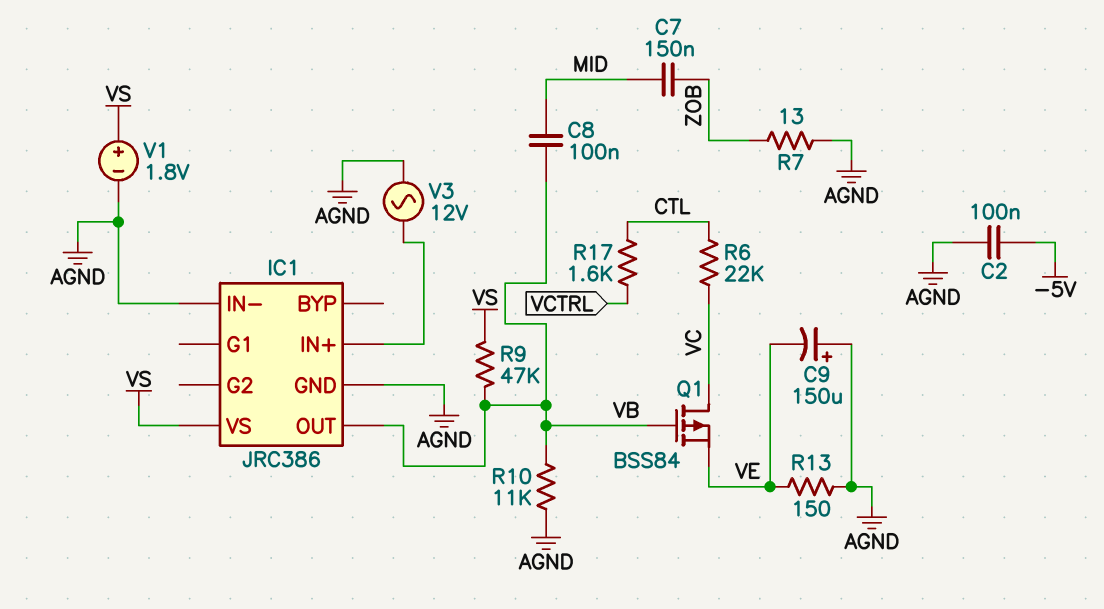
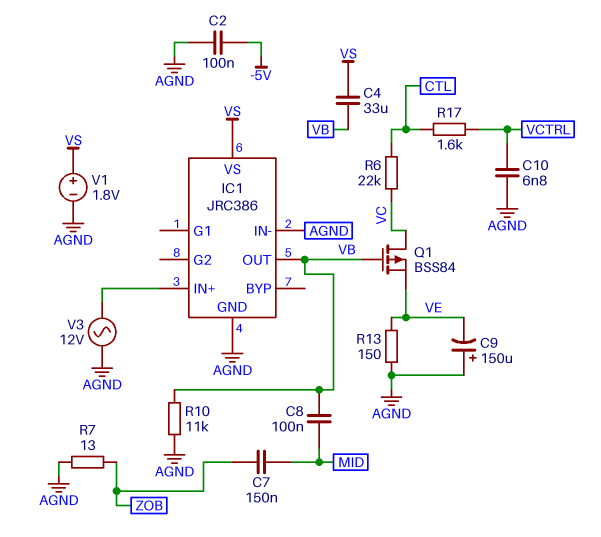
C4: none -> 33uF (VB, VS)
C10: none -> 6.8nF (AGND, VCTRL)
R9: 47k (VB, VS) -> none

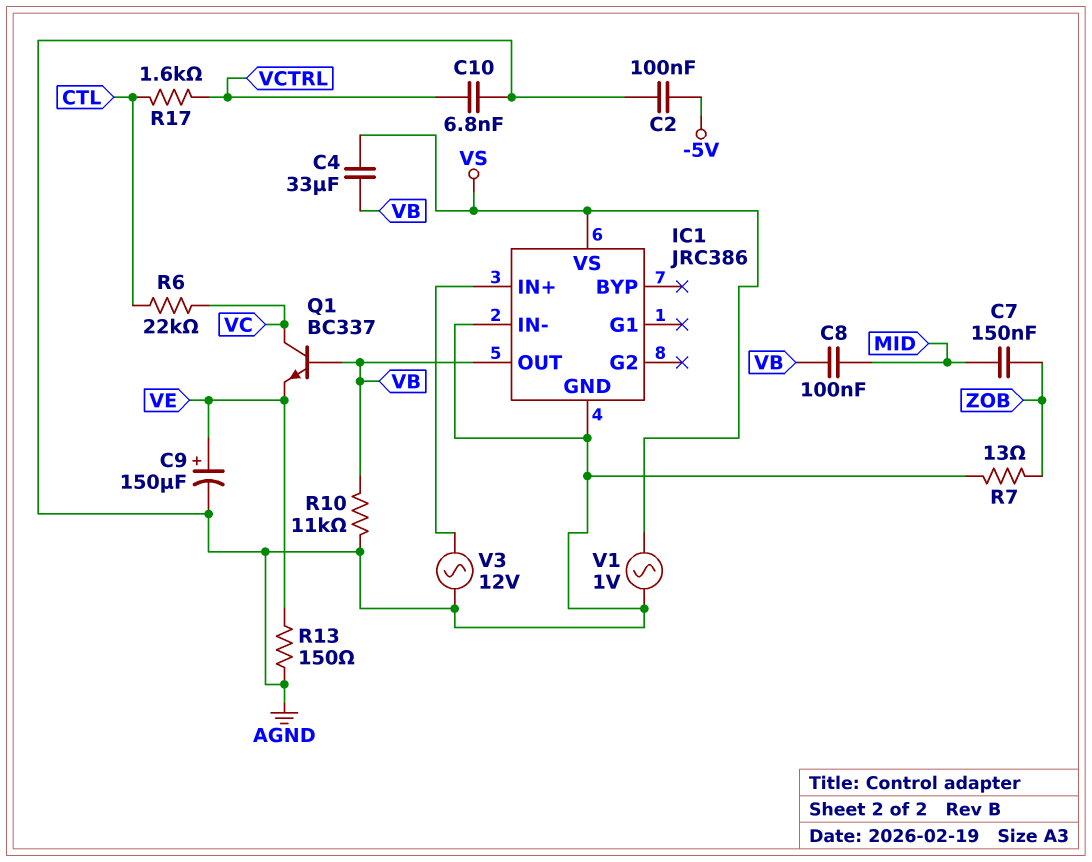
C9: 150uF (plus AGND, minus VE) -> 150uF (plus VE, minus AGND)
Q1: PMOS BSS84 (G VB, D VC, S VE) -> NPN BC337 (B VB, C VC, E VE)
V1: 1.8V (plus VS, minus AGND) -> AC 1V (AGND, VS)

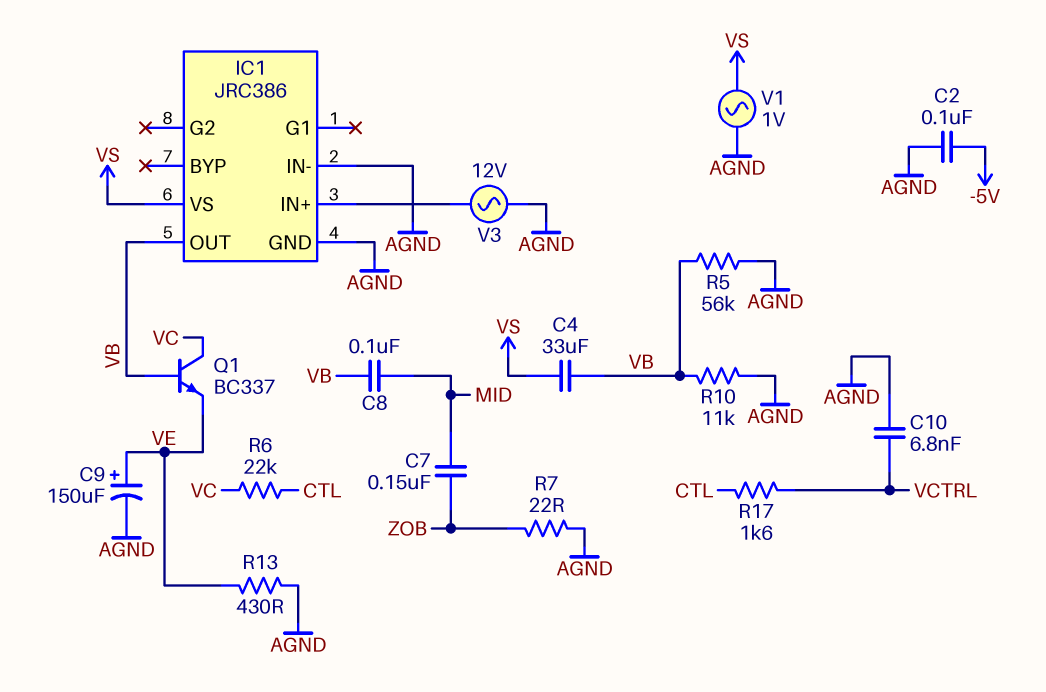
R5: none -> 56k (AGND, VB)
R7: 13 (AGND, ZOB) -> 22 (AGND, ZOB)
R13: 150 (AGND, VE) -> 430 (AGND, VE)

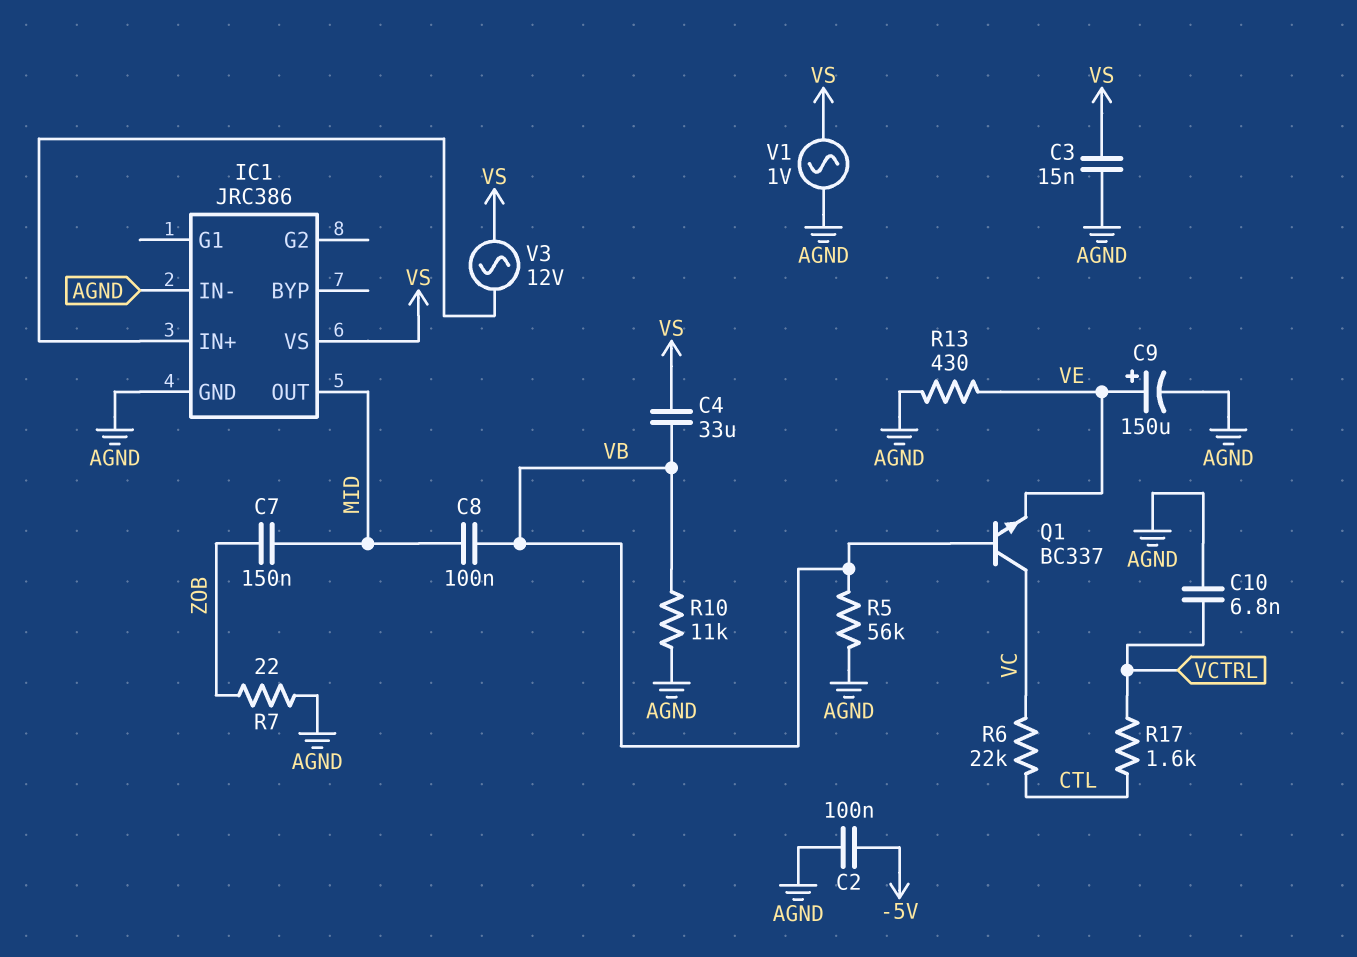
C3: none -> 15nF (AGND, VS)
IC1 pin OUT: VB -> MID
V3: AC 12V (AGND, IC1/IN+) -> AC 12V (IC1/IN+, VS)

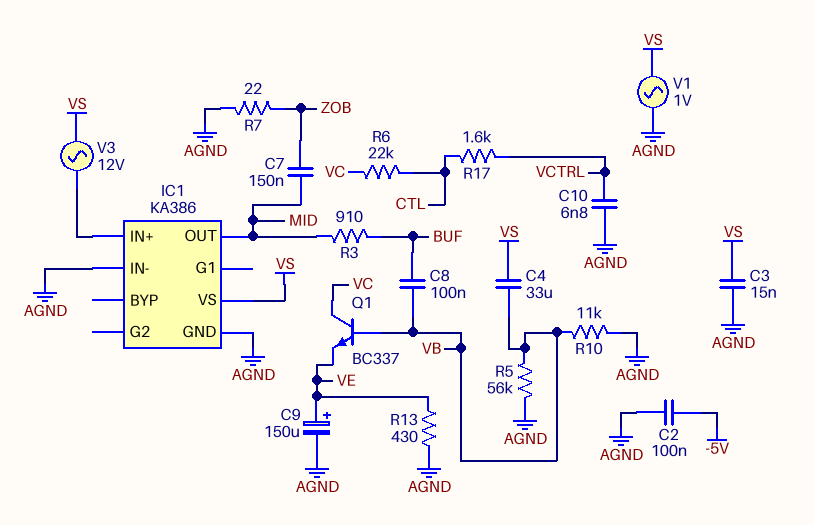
C8: 100nF (MID, VB) -> 100nF (BUF, VB)
IC1: JRC386 -> KA386
R3: none -> 910 (BUF, MID)

